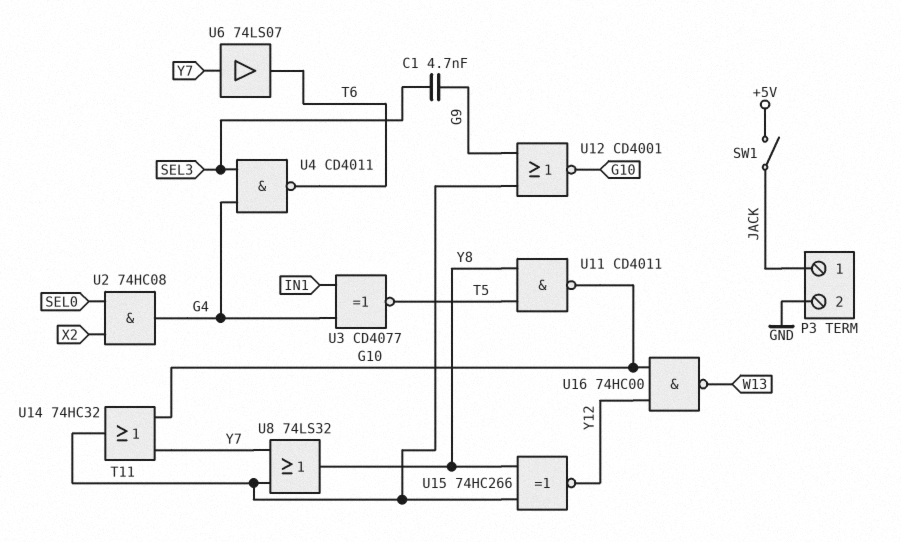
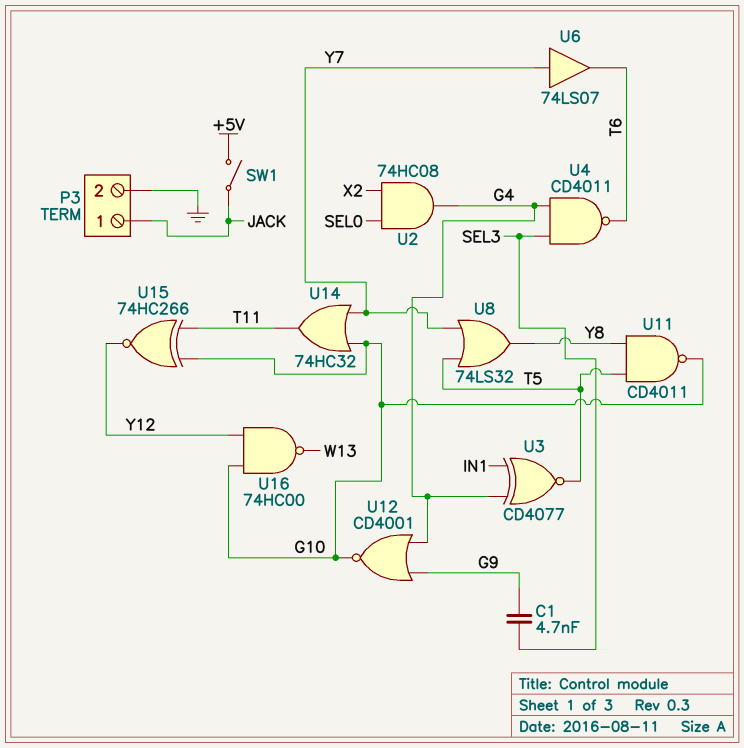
U8: OR 74LS32 (in T11, in Y7, out Y8) -> OR 74LS32 (in T5, in Y7, out Y8)
U12: NOR CD4001 (in G9, in T11, out G10) -> NOR CD4001 (in G4, in G9, out G10)
U15: XNOR 74HC266 (in T11, in Y8, out Y12) -> XNOR 74HC266 (in G10, in T11, out Y12)

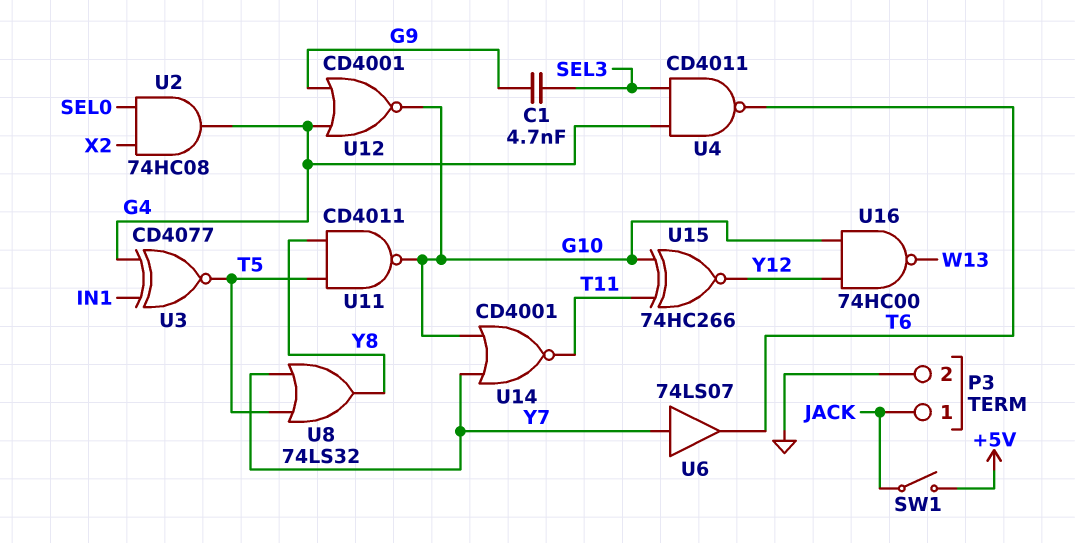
U14: OR 74HC32 (in G10, in Y7, out T11) -> NOR CD4001 (in G10, in Y7, out T11)

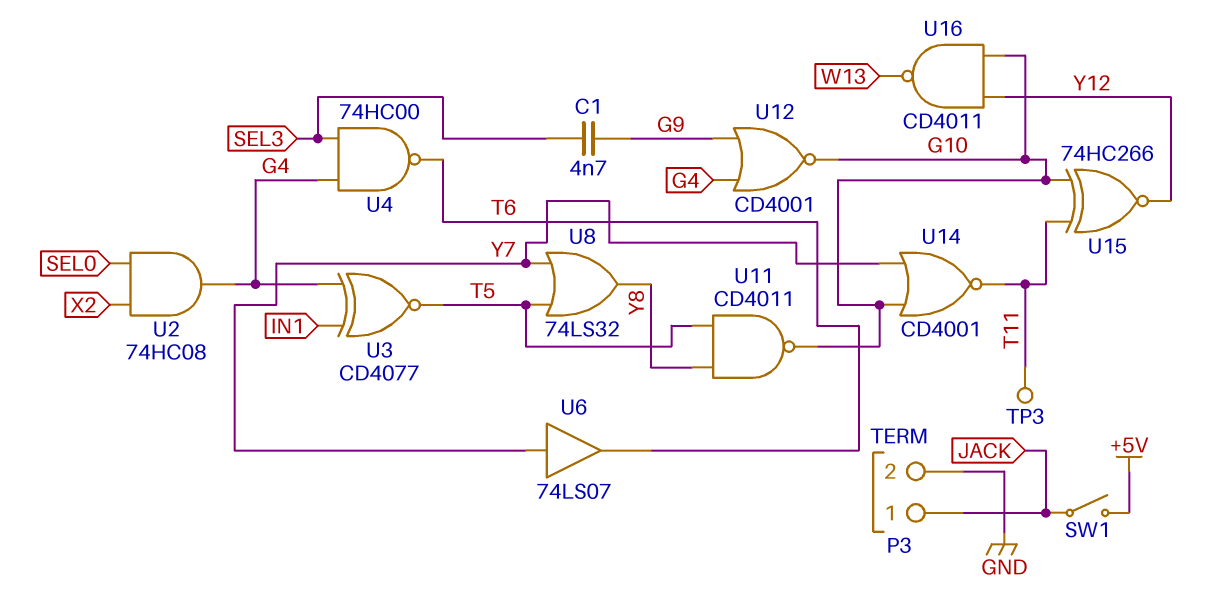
TP3: none -> test point (T11)
U4: NAND CD4011 (in G4, in SEL3, out T6) -> NAND 74HC00 (in G4, in SEL3, out T6)
U16: NAND 74HC00 (in G10, in Y12, out W13) -> NAND CD4011 (in G10, in Y12, out W13)

